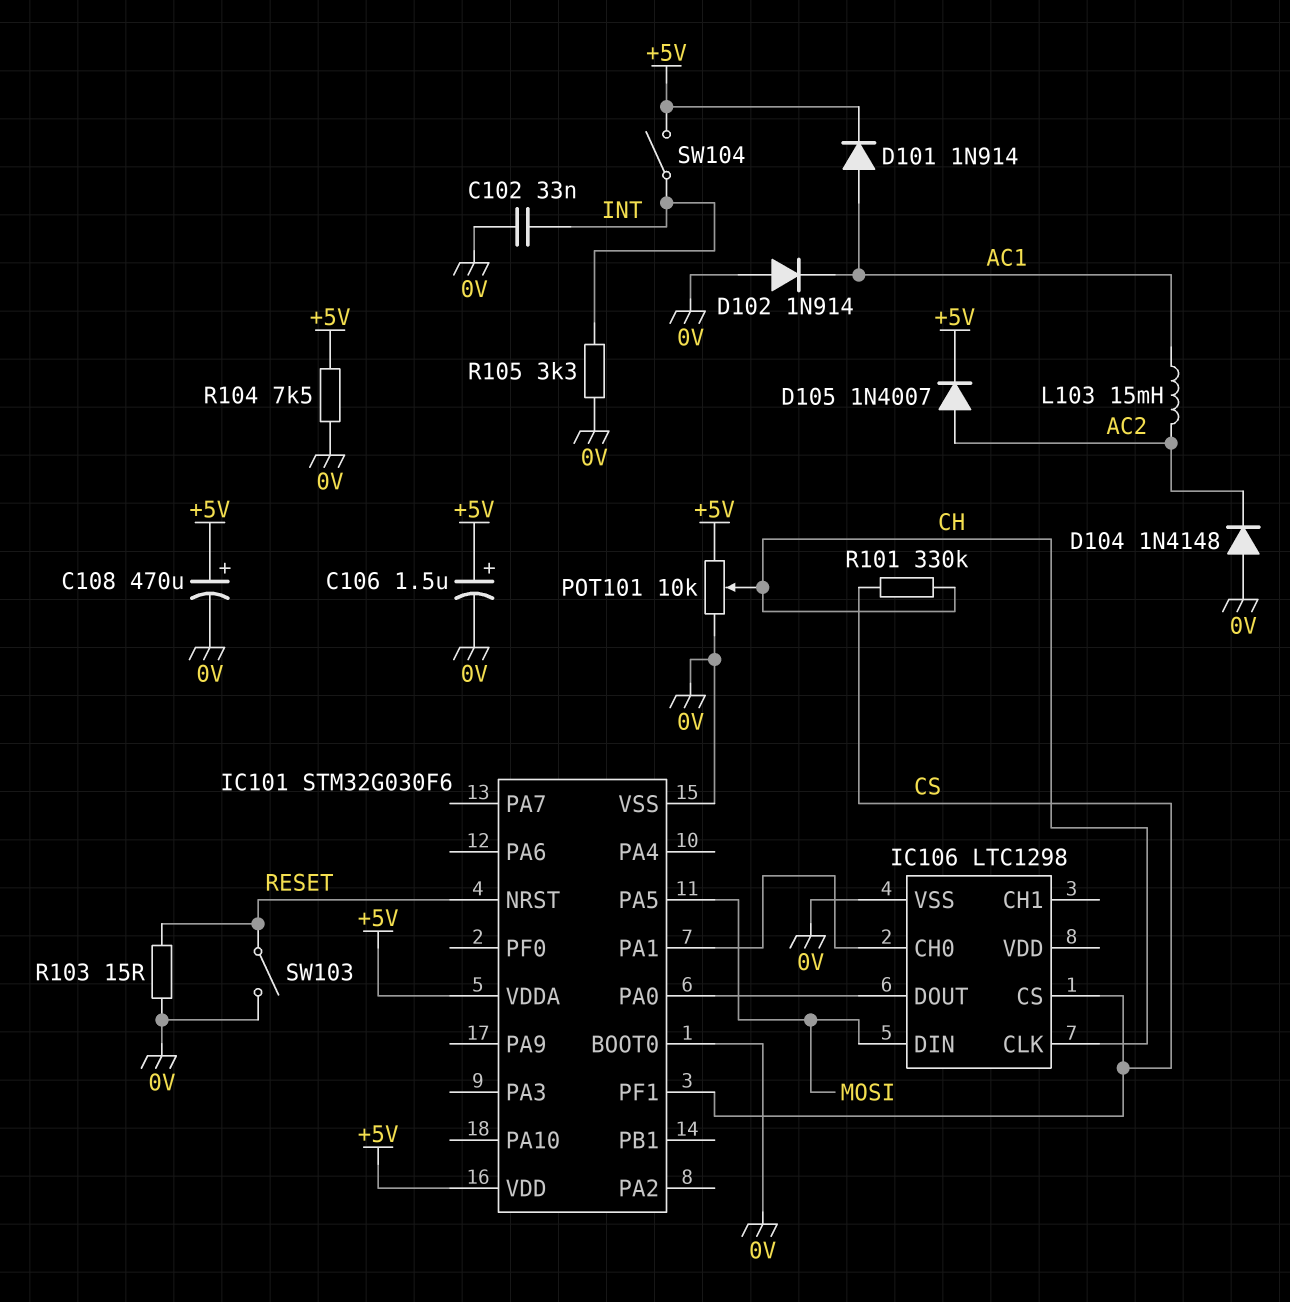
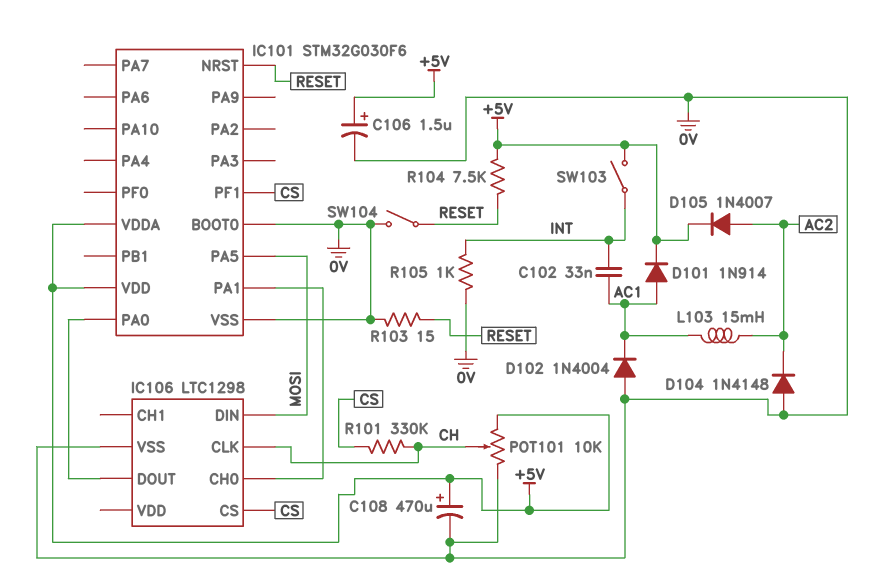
C102: 33nF (0V, INT) -> 33nF (AC1, INT)
D102: diode 1N914 (A 0V, K AC1) -> diode 1N4004 (A 0V, K AC1)
R104: 7.5k (+5V, 0V) -> 7.5k (+5V, RESET)
R105: 3.3k (0V, INT) -> 1k (0V, INT)
SW103: switch (0V, RESET) -> switch (+5V, INT)
SW104: switch (+5V, INT) -> switch (0V, RESET)

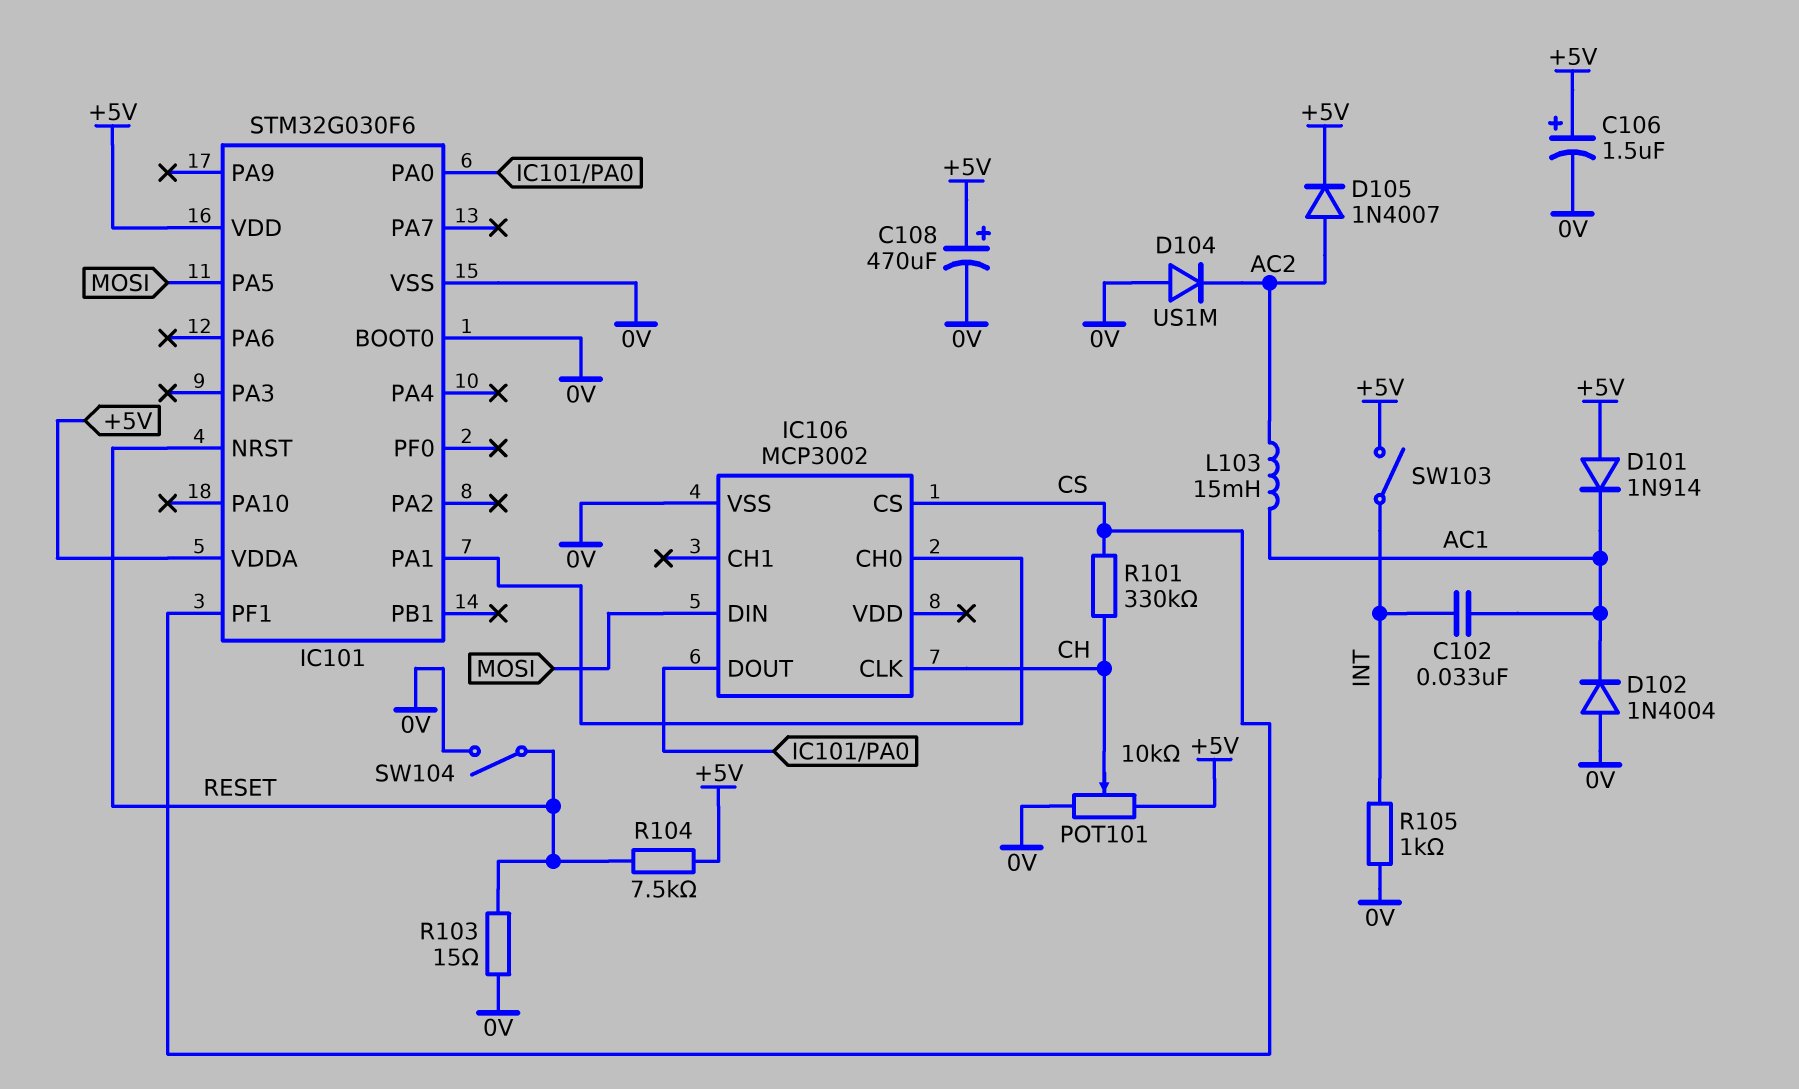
D101: diode 1N914 (A AC1, K +5V) -> diode 1N914 (A +5V, K AC1)
D104: diode 1N4148 (A 0V, K AC2) -> diode US1M (A 0V, K AC2)
IC106: LTC1298 -> MCP3002

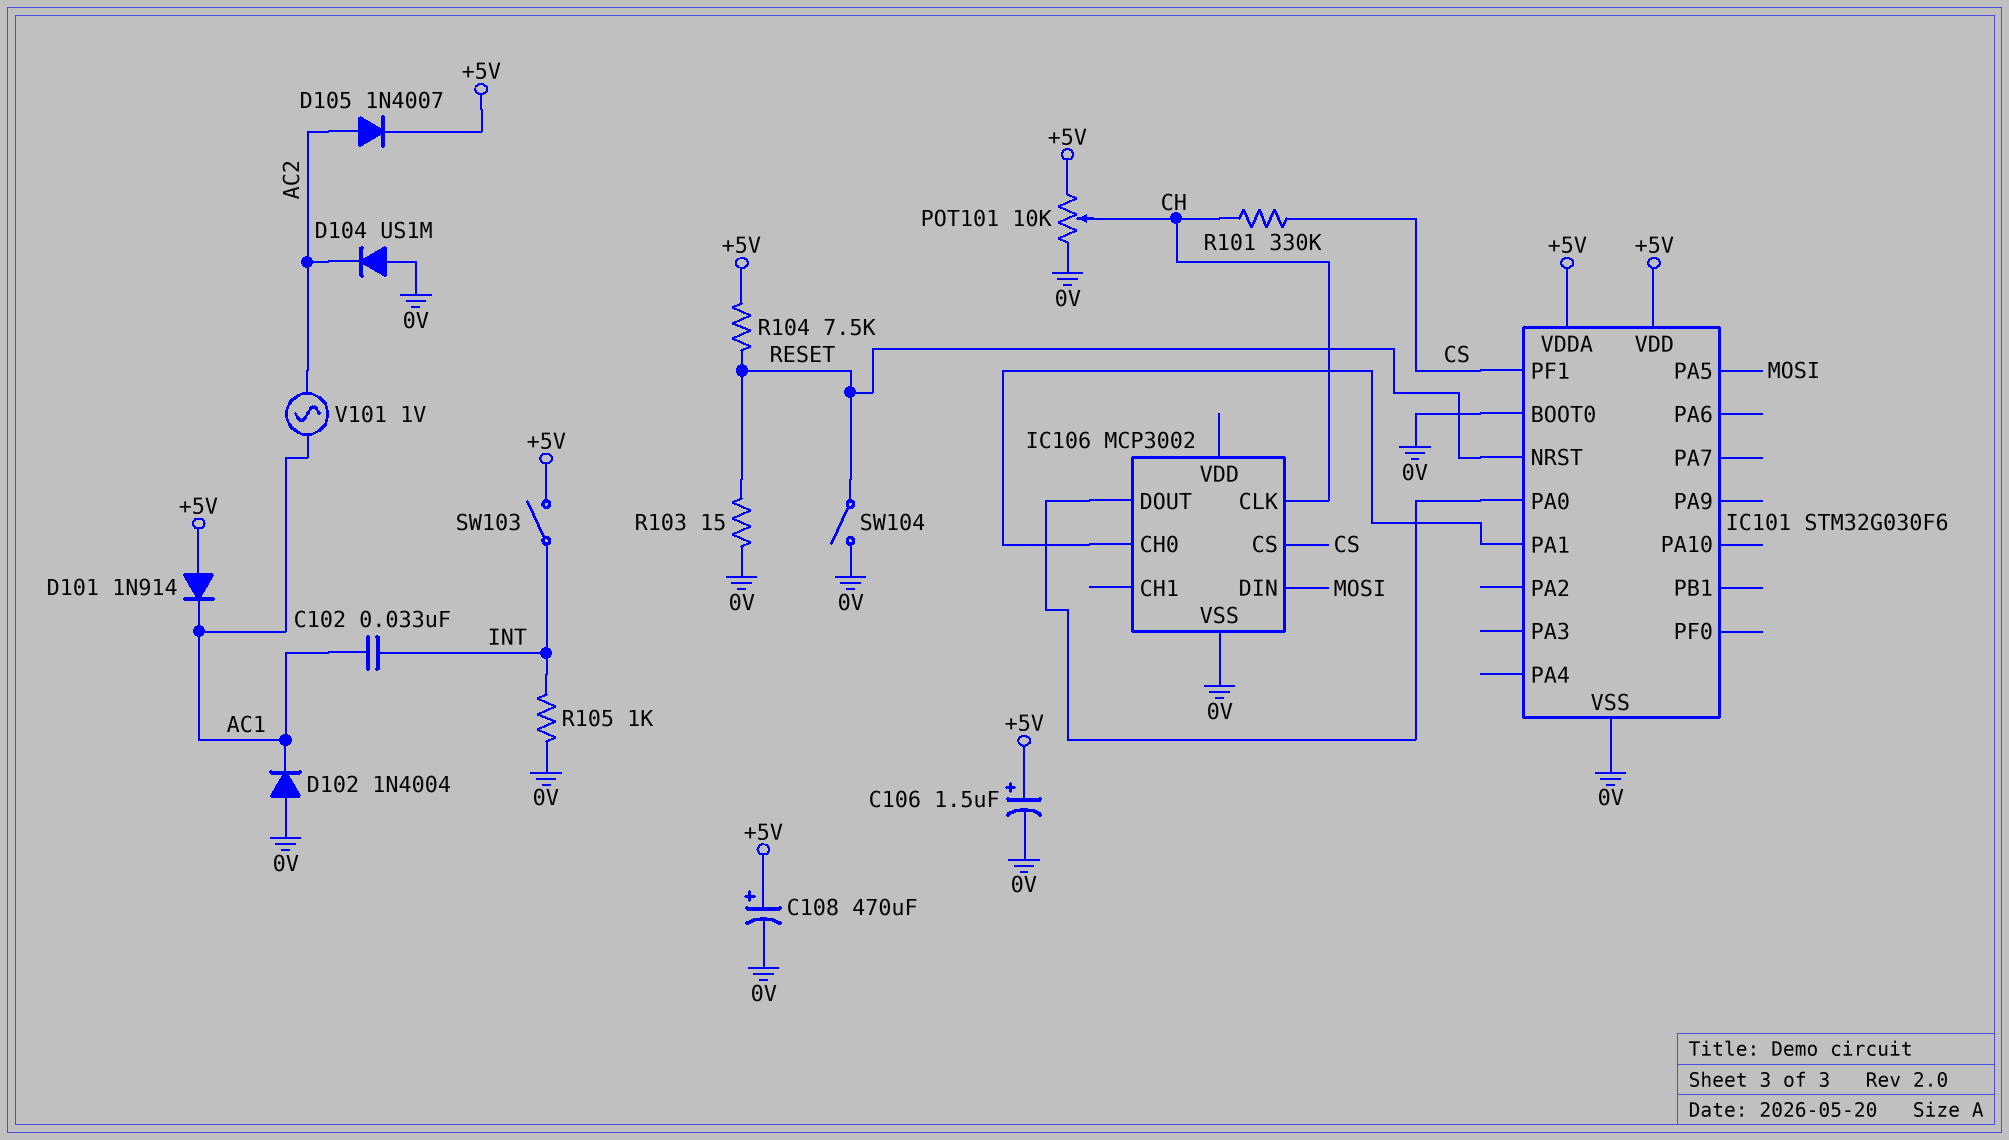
L103: 15mH (AC1, AC2) -> none
V101: none -> AC 1V (AC1, AC2)

